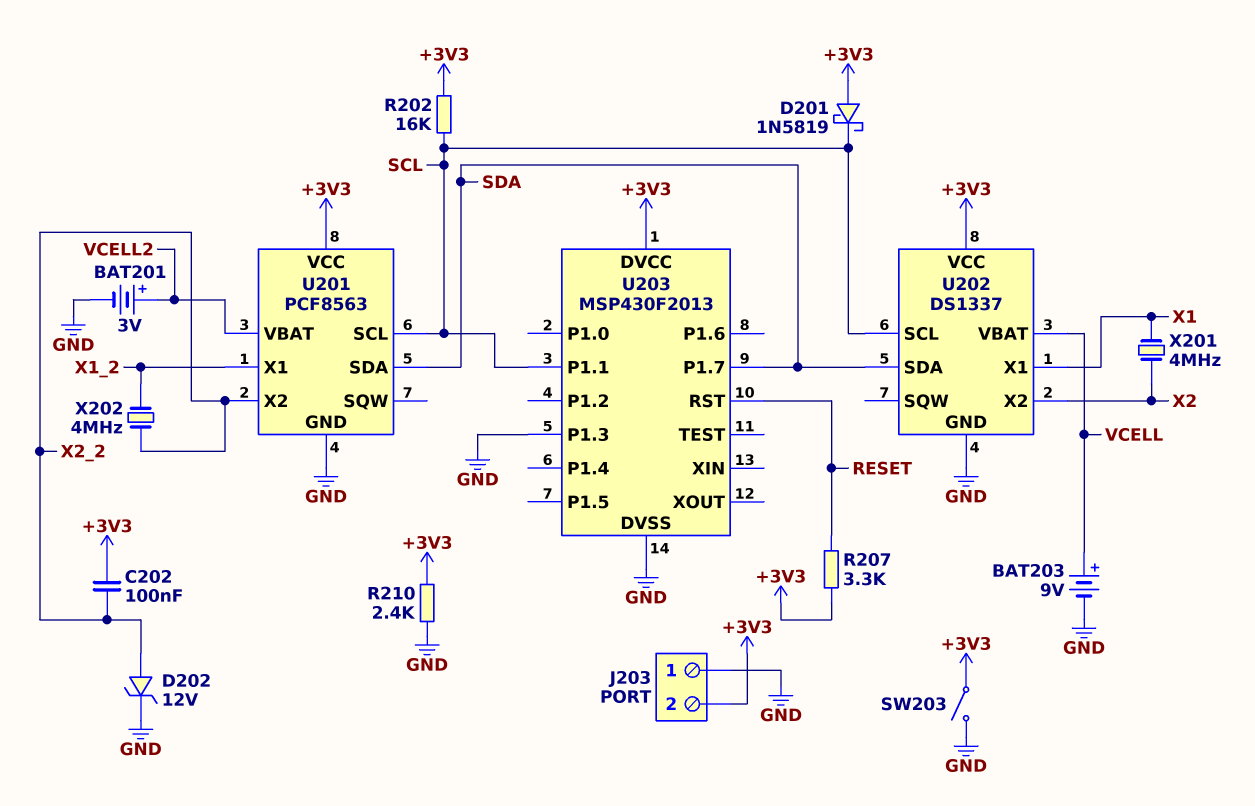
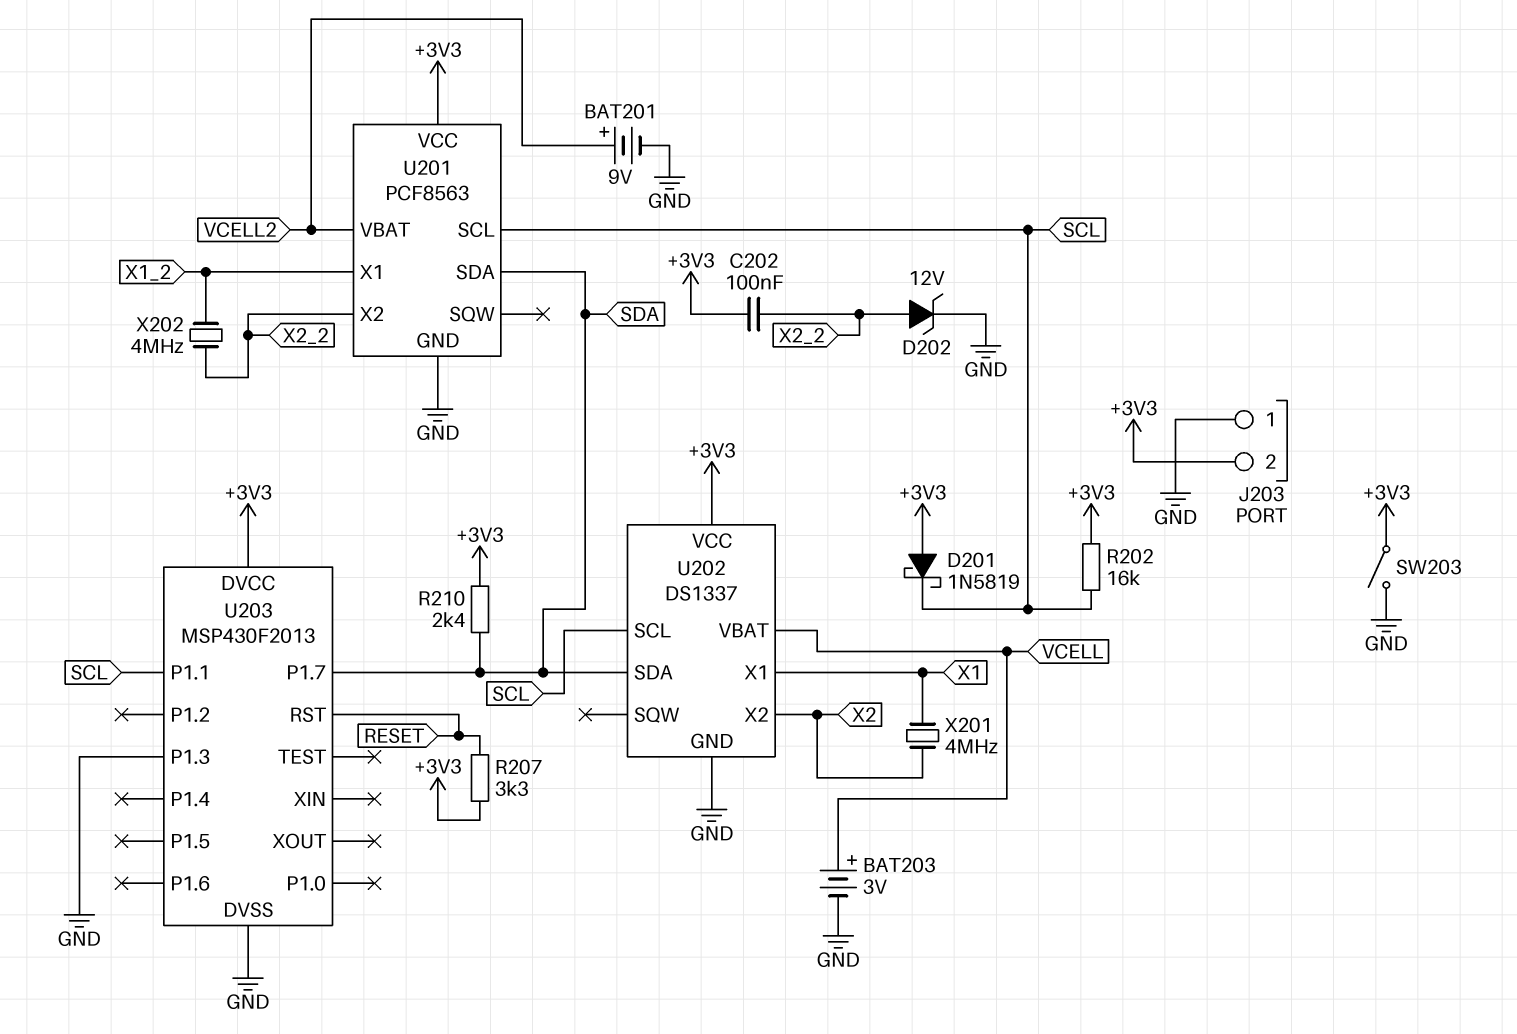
BAT201: 3V (plus VCELL2, minus GND) -> 9V (plus VCELL2, minus GND)
BAT203: 9V (plus VCELL, minus GND) -> 3V (plus VCELL, minus GND)
R210: 2.4k (+3V3, GND) -> 2.4k (+3V3, SDA)

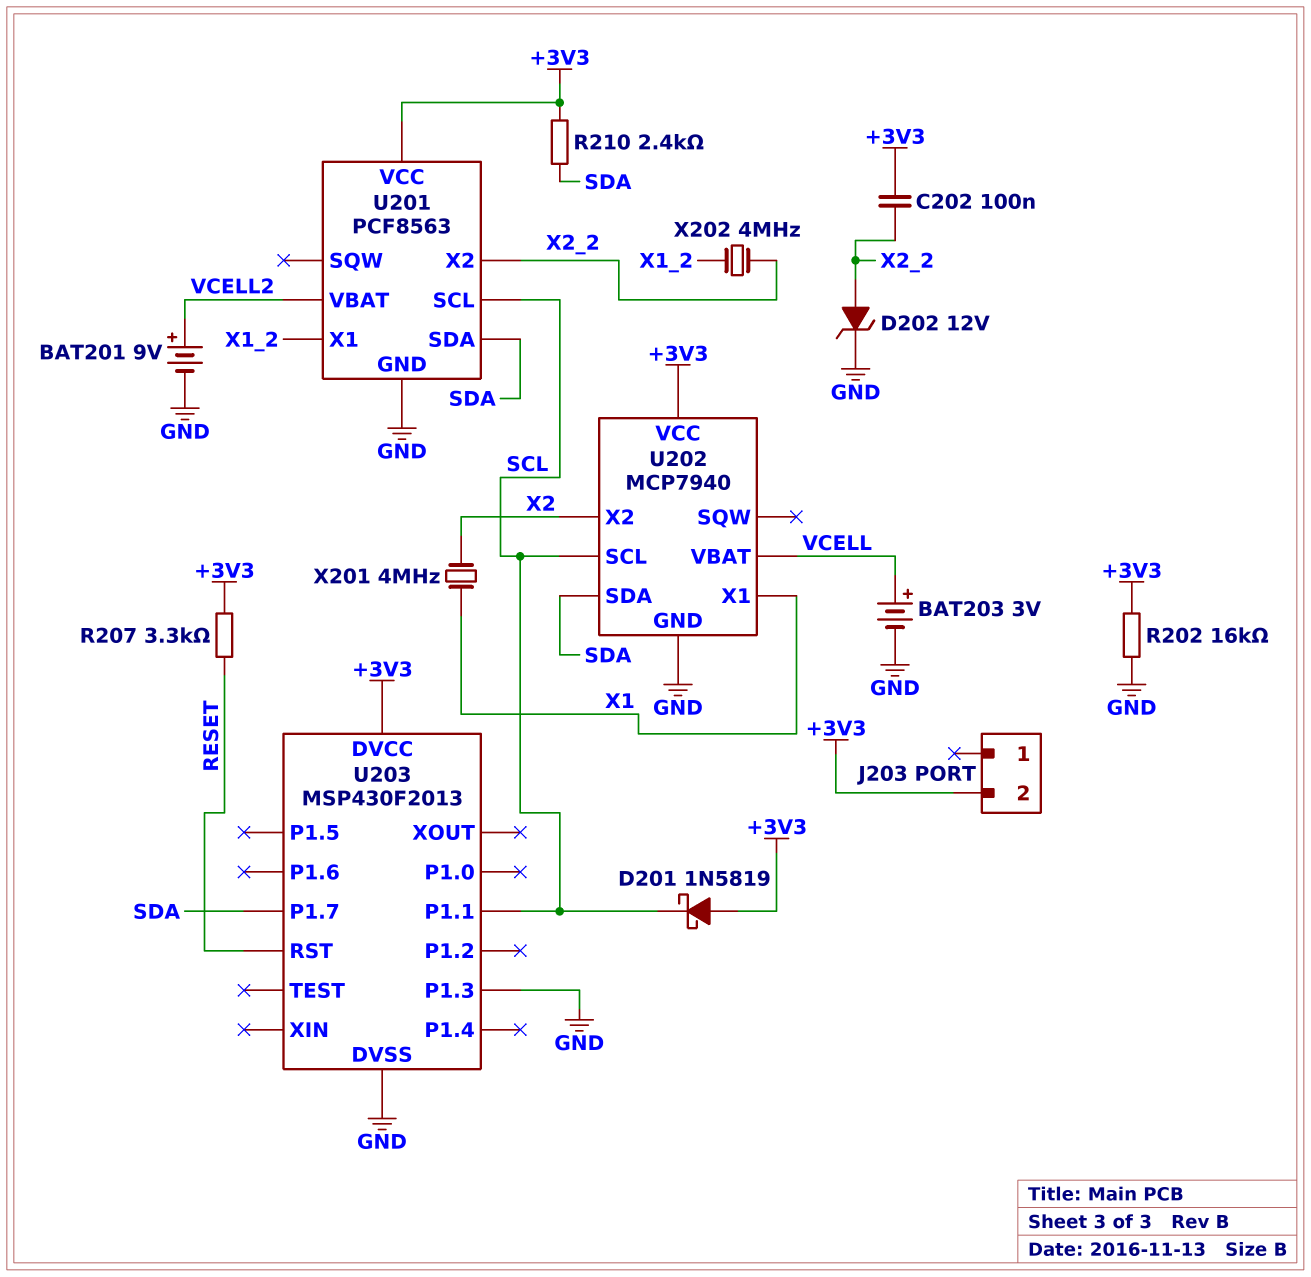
J203 pin 1: GND -> none
R202: 16k (+3V3, SCL) -> 16k (+3V3, GND)
SW203: switch (+3V3, GND) -> none
U202: DS1337 -> MCP7940

